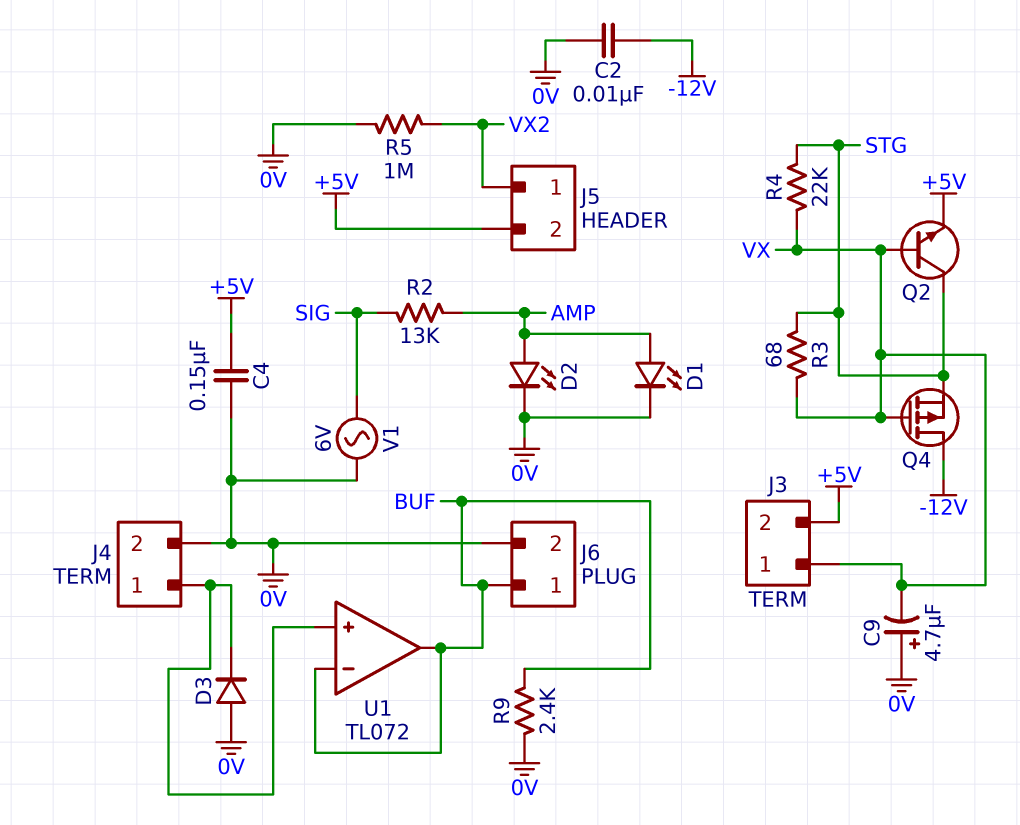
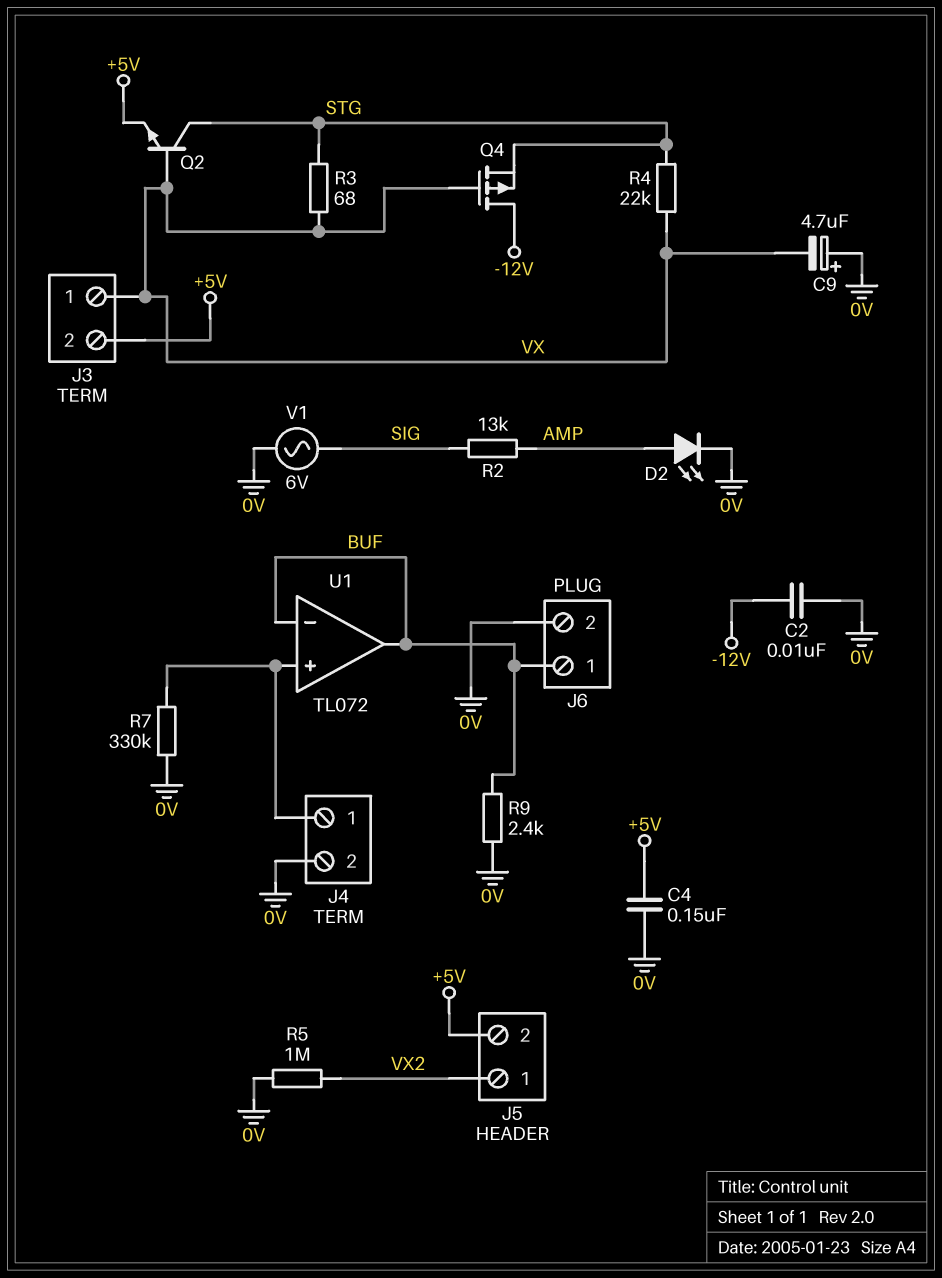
D1: LED (A AMP, K 0V) -> none
D3: diode (A 0V, K J4/1) -> none
R7: none -> 330k (0V, J4/1)

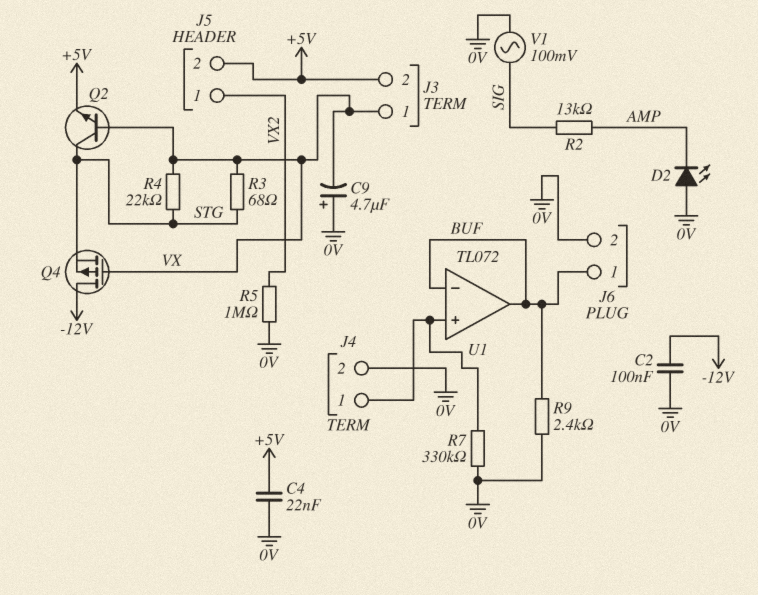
C2: 10nF (-12V, 0V) -> 100nF (-12V, 0V)
C4: 150nF (+5V, 0V) -> 22nF (+5V, 0V)
D2: LED (A AMP, K 0V) -> LED (A 0V, K AMP)
V1: AC 6V (0V, SIG) -> AC 100mV (0V, SIG)

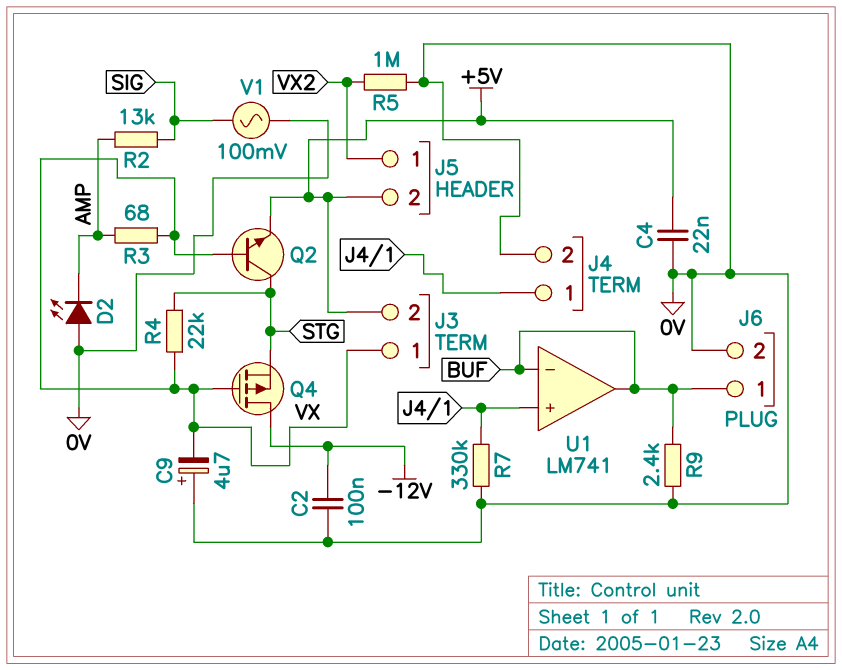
R3: 68 (STG, VX) -> 68 (AMP, VX)
U1: TL072 -> LM741

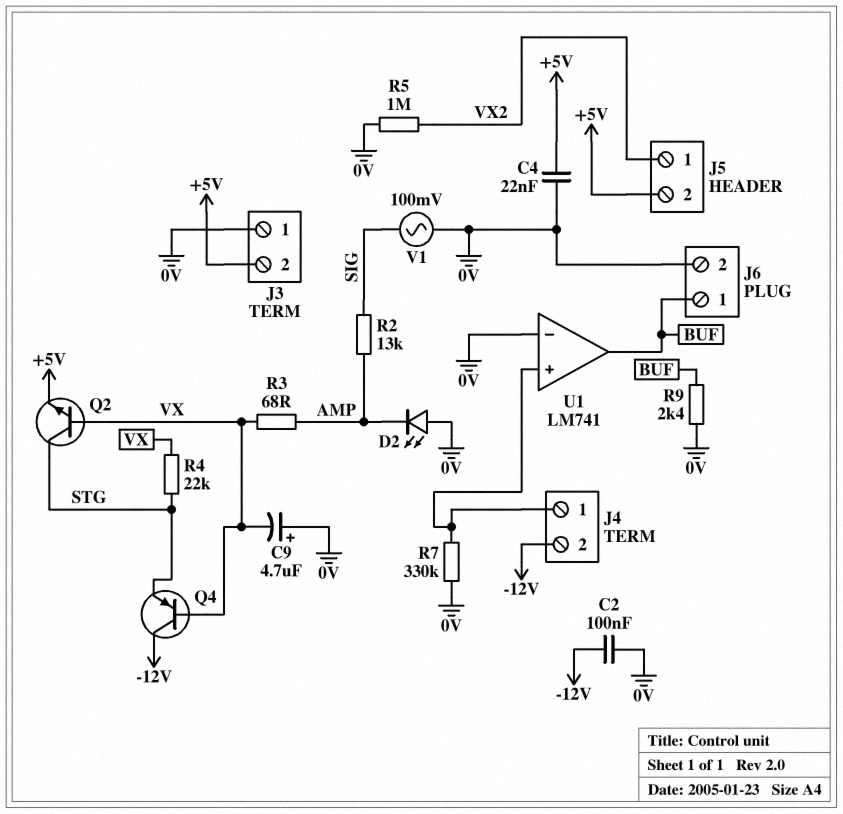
J3 pin 1: VX -> 0V
J4 pin 2: 0V -> -12V
Q4: PMOS (G VX, D -12V, S STG) -> PNP (B VX, C -12V, E STG)
U1 pin in-: BUF -> 0V

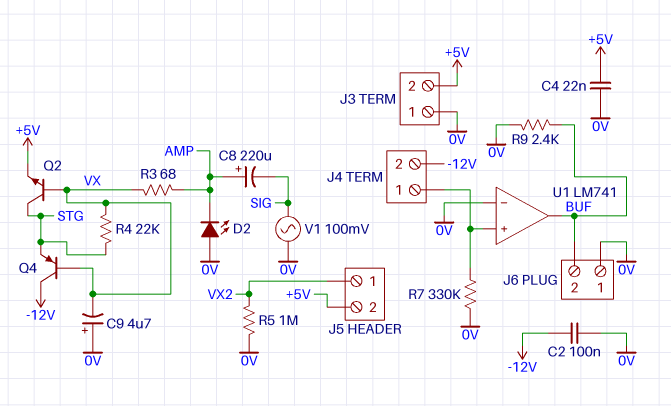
C8: none -> 220uF (plus AMP, minus SIG)
J6 pin 1: BUF -> 0V
J6 pin 2: 0V -> BUF
R2: 13k (AMP, SIG) -> none

